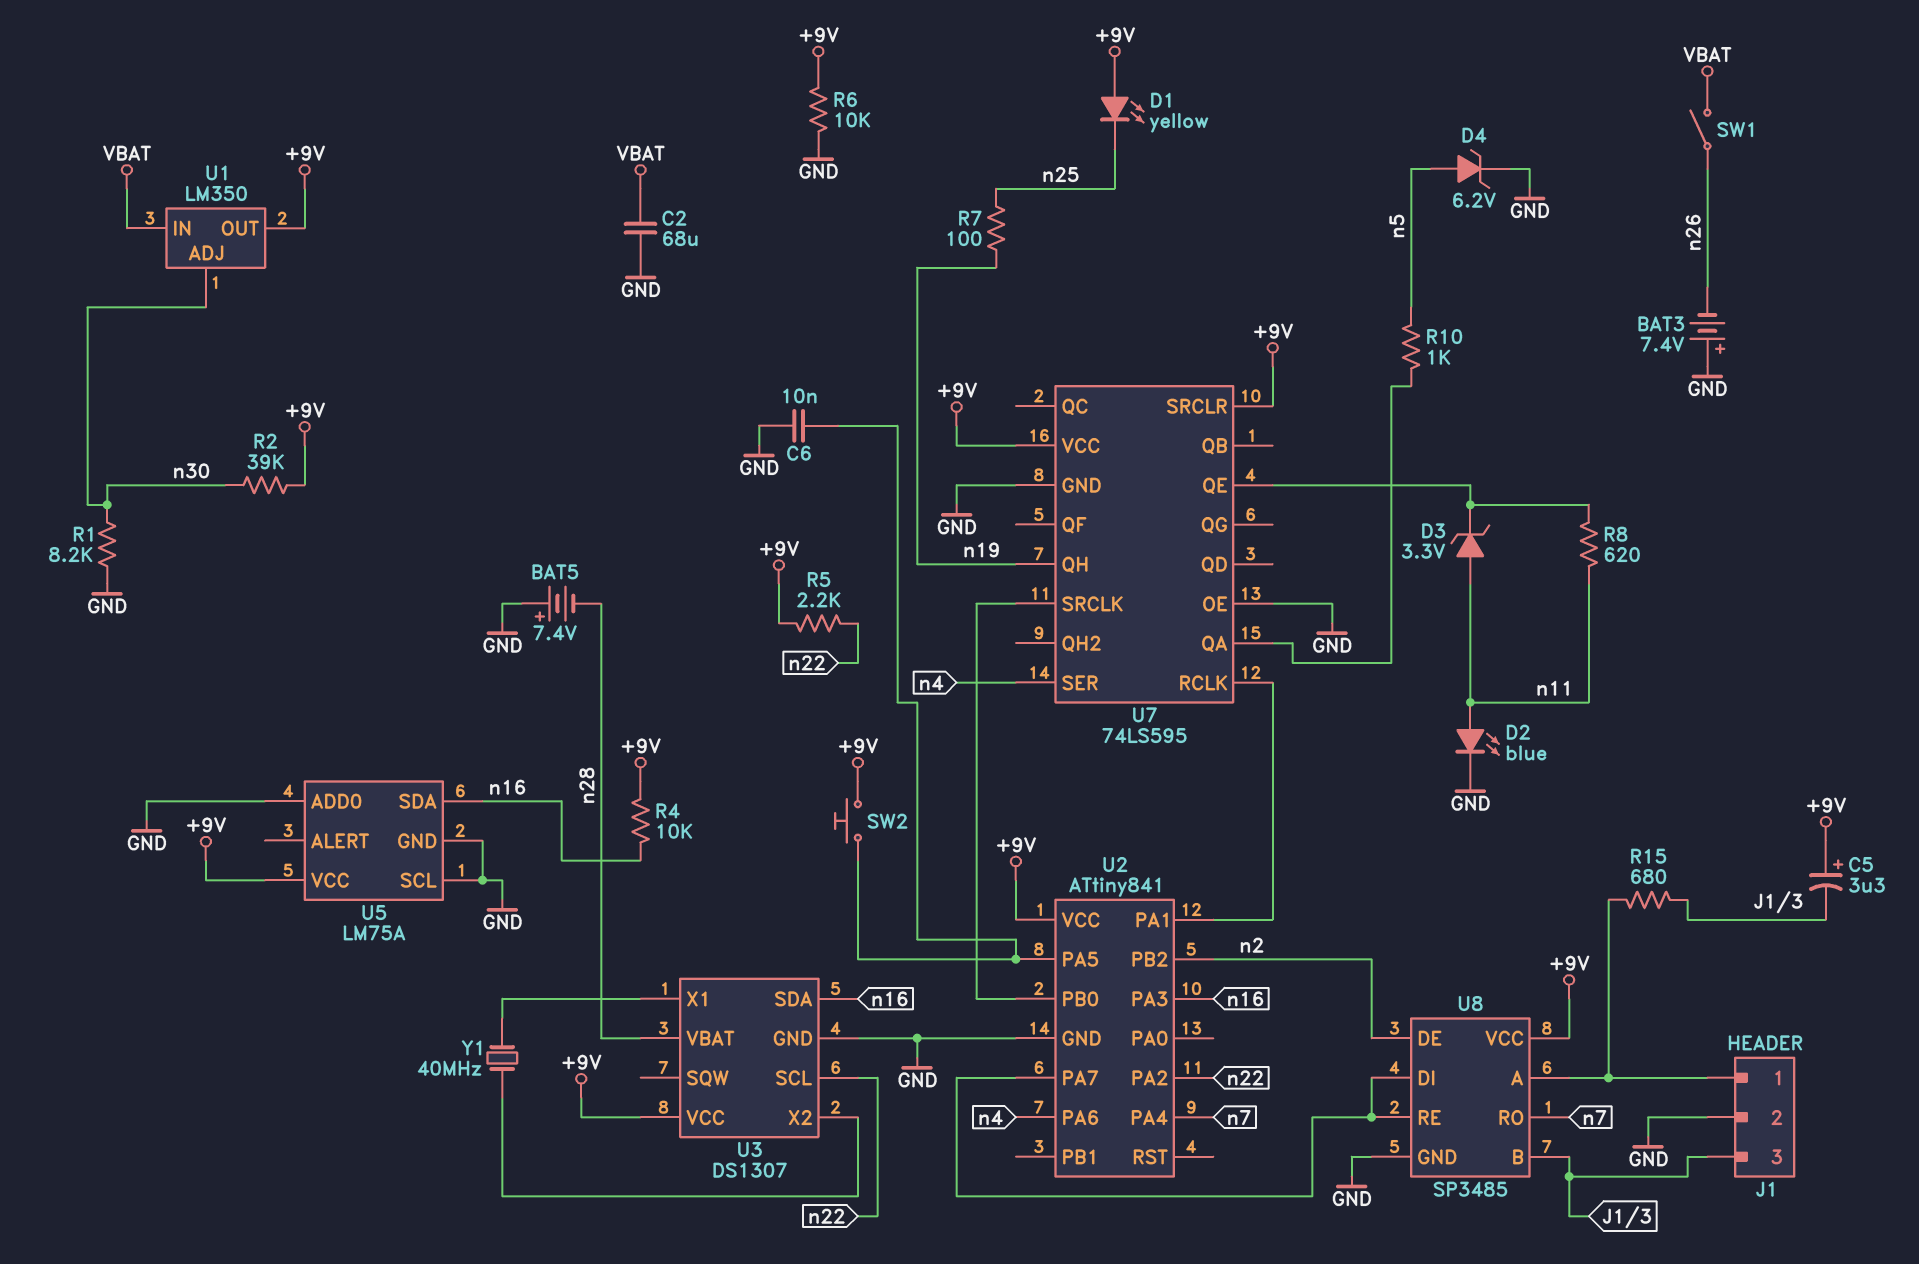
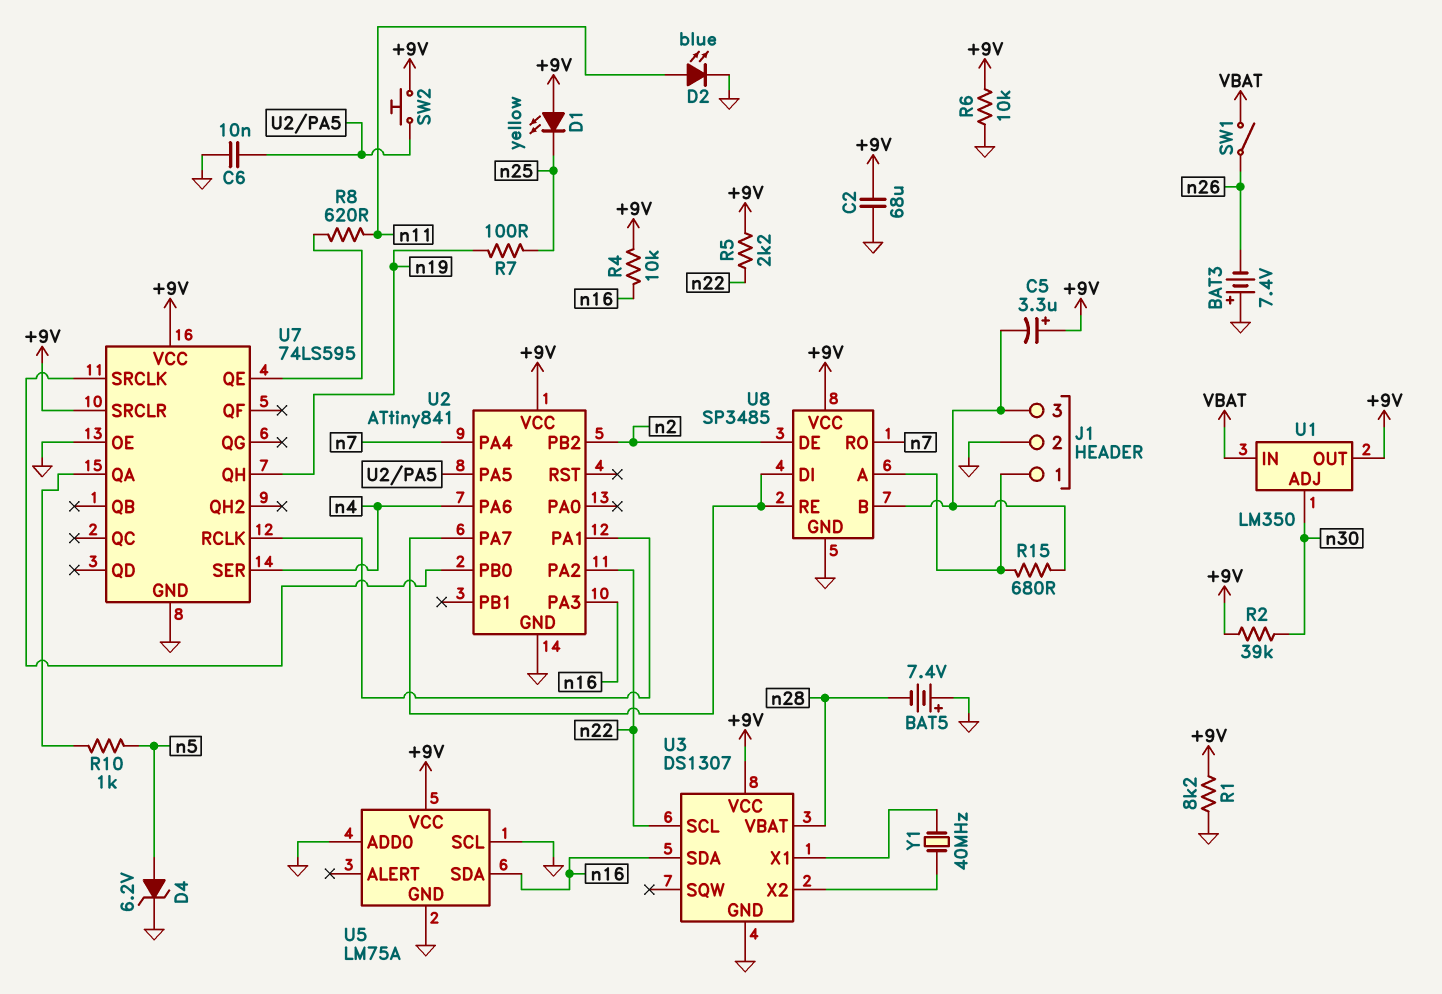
C2: 68uF (GND, VBAT) -> 68uF (+9V, GND)
D3: zener 3.3V (A n11, K U7/QE) -> none
R1: 8.2k (GND, n30) -> 8.2k (+9V, GND)

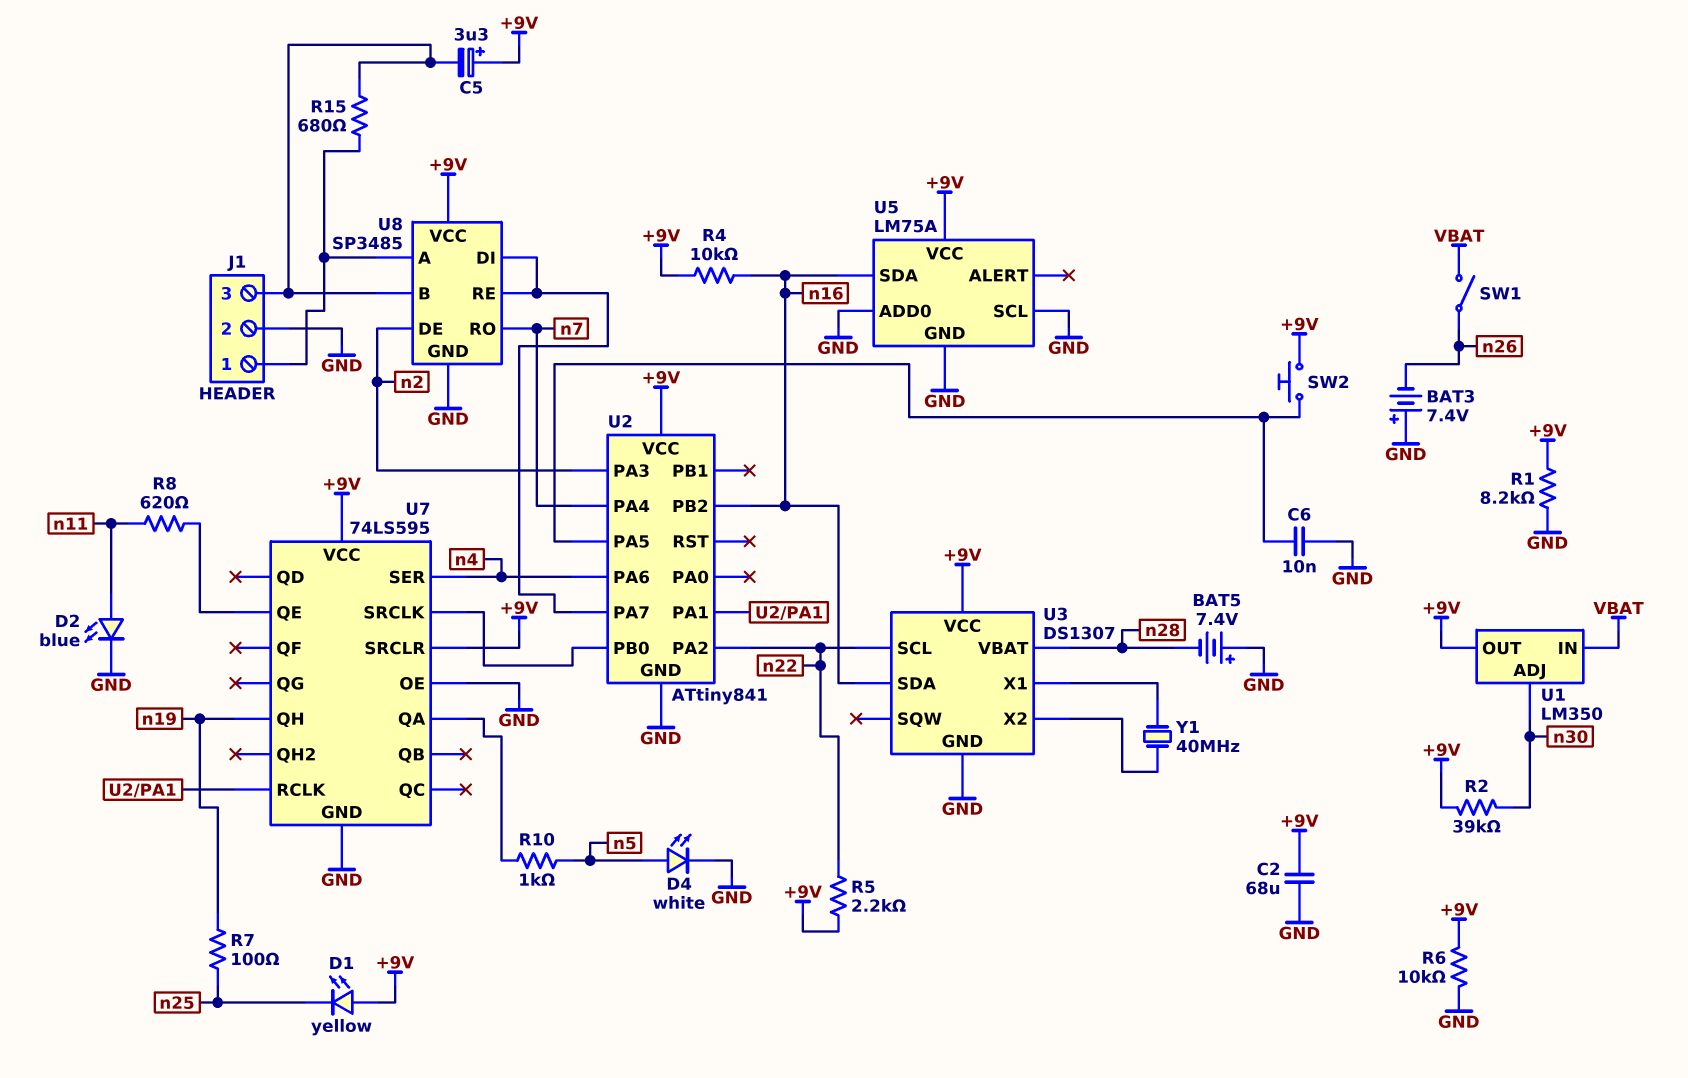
D4: zener 6.2V (A n5, K GND) -> LED white (A n5, K GND)
U2 pin PA3: n16 -> n2
U2 pin PB2: n2 -> n16

